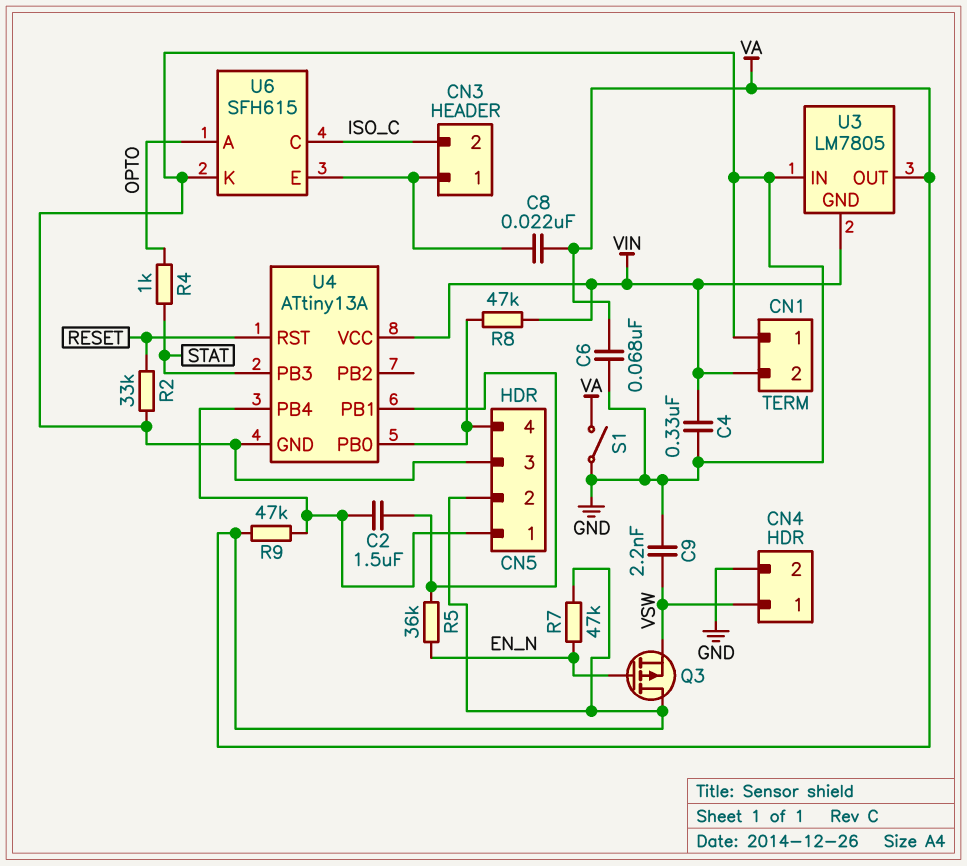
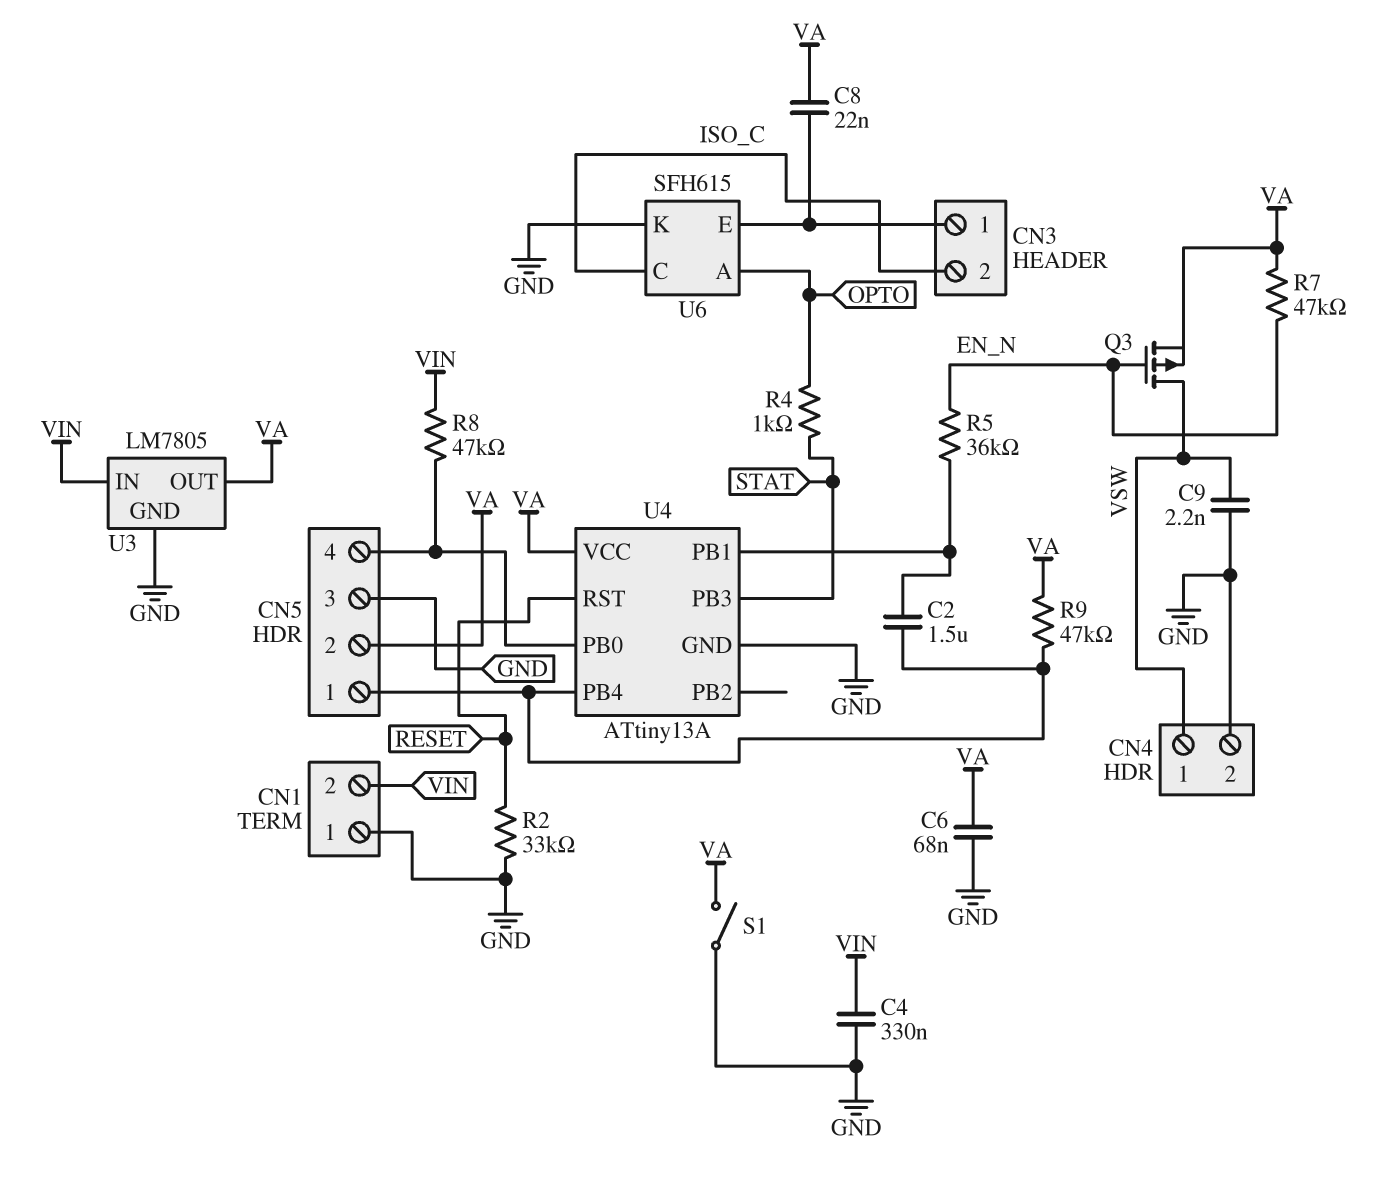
Q3: PMOS (G EN_N, D VA, S VSW) -> PMOS (G EN_N, D VSW, S VA)
U3 pin GND: VIN -> GND
U3 pin IN: GND -> VIN
U4 pin VCC: VIN -> VA

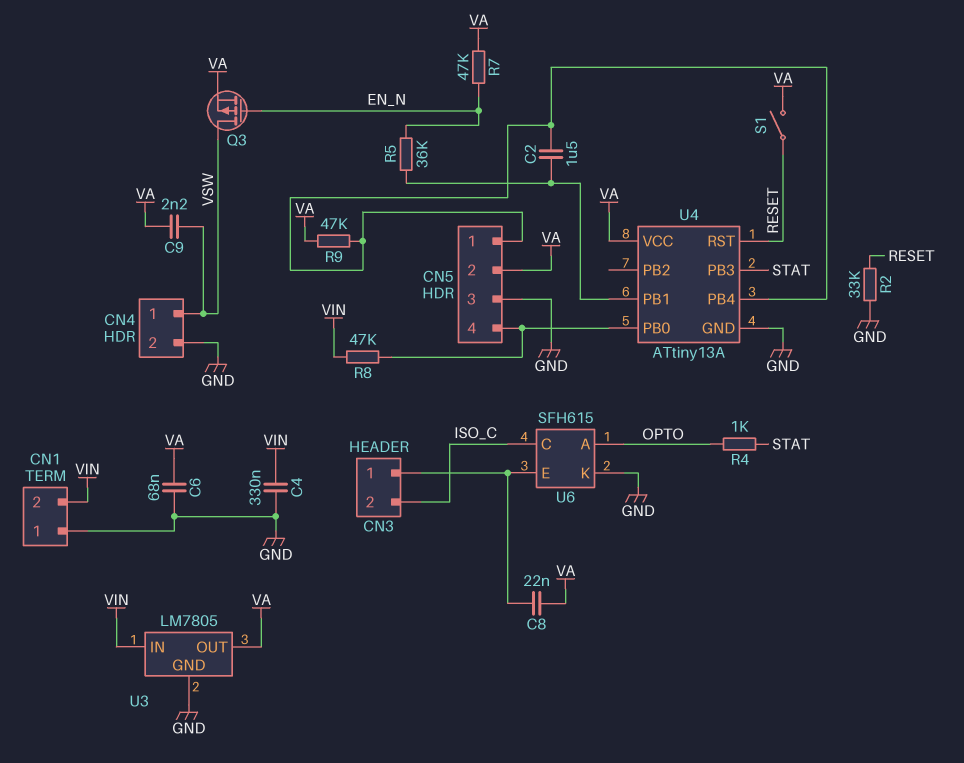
C9: 2.2nF (GND, VSW) -> 2.2nF (VA, VSW)
S1: switch (GND, VA) -> switch (RESET, VA)

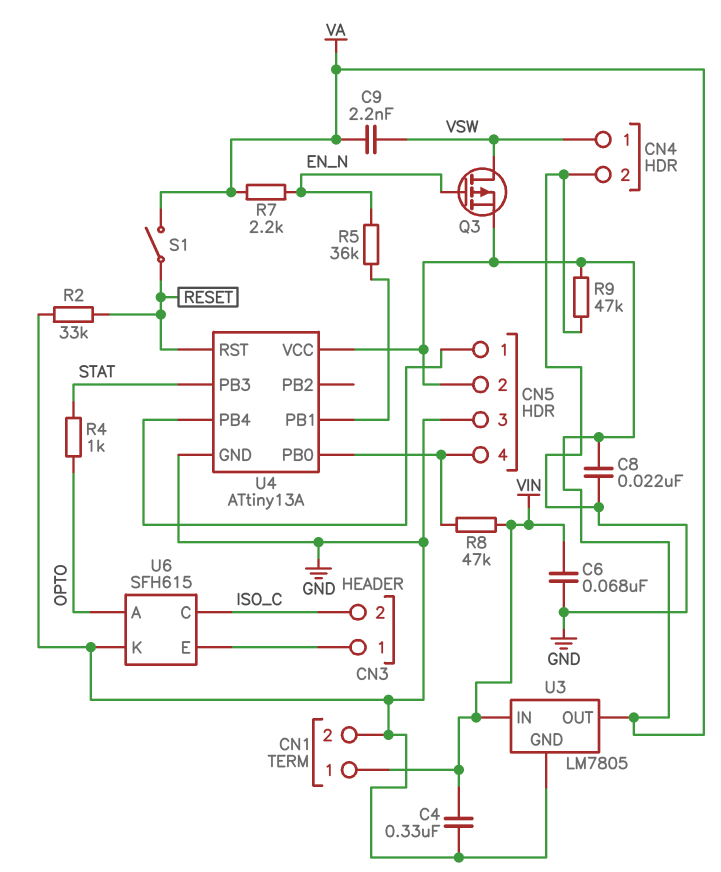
C2: 1.5uF (CN5/1, U4/PB1) -> none
C6: 68nF (GND, VA) -> 68nF (GND, VIN)
C8: 22nF (CN3/1, VA) -> 22nF (GND, VA)
CN1 pin 1: GND -> VIN
CN1 pin 2: VIN -> GND
R7: 47k (EN_N, VA) -> 2.2k (EN_N, VA)
R9: 47k (CN5/1, VA) -> 47k (GND, VA)

